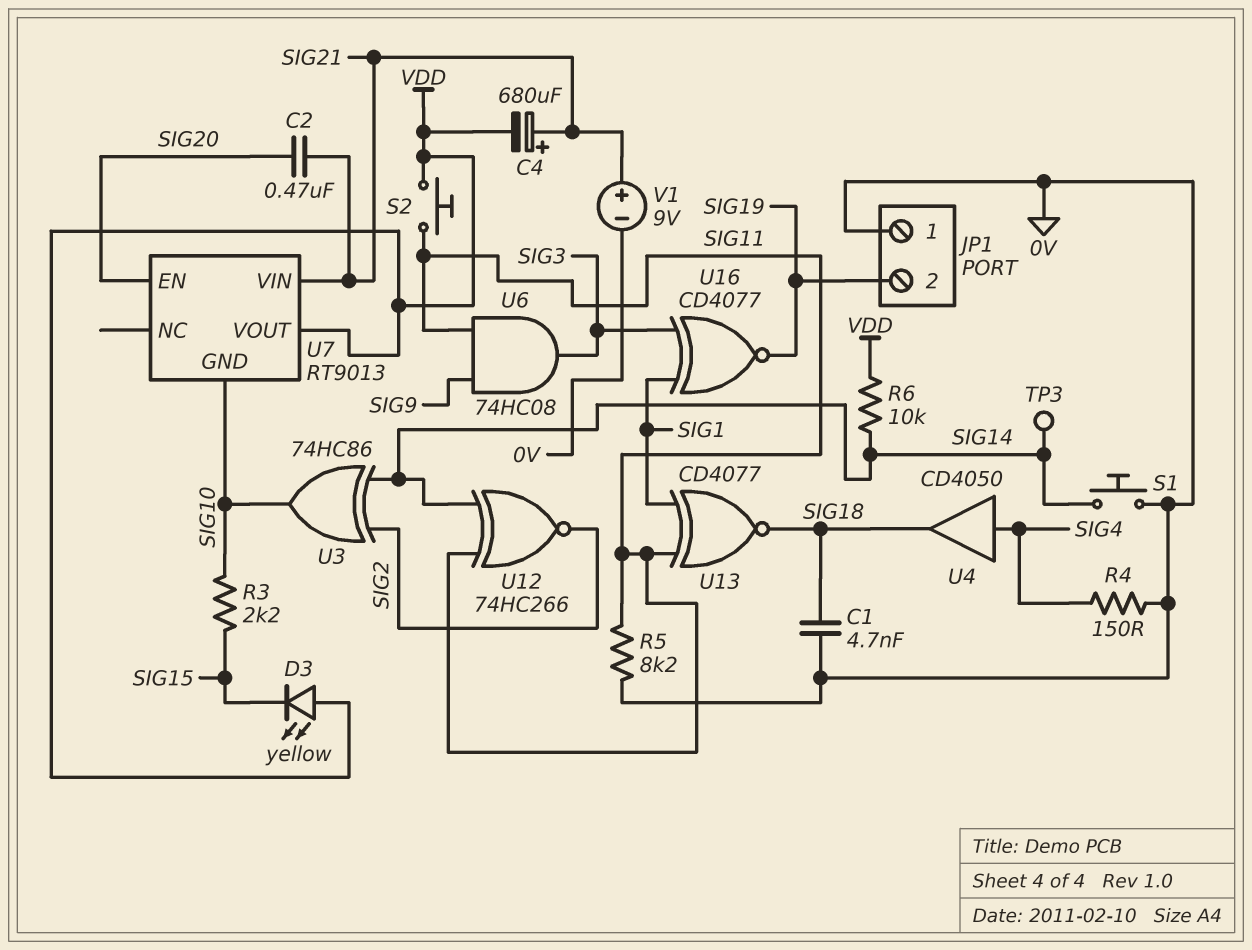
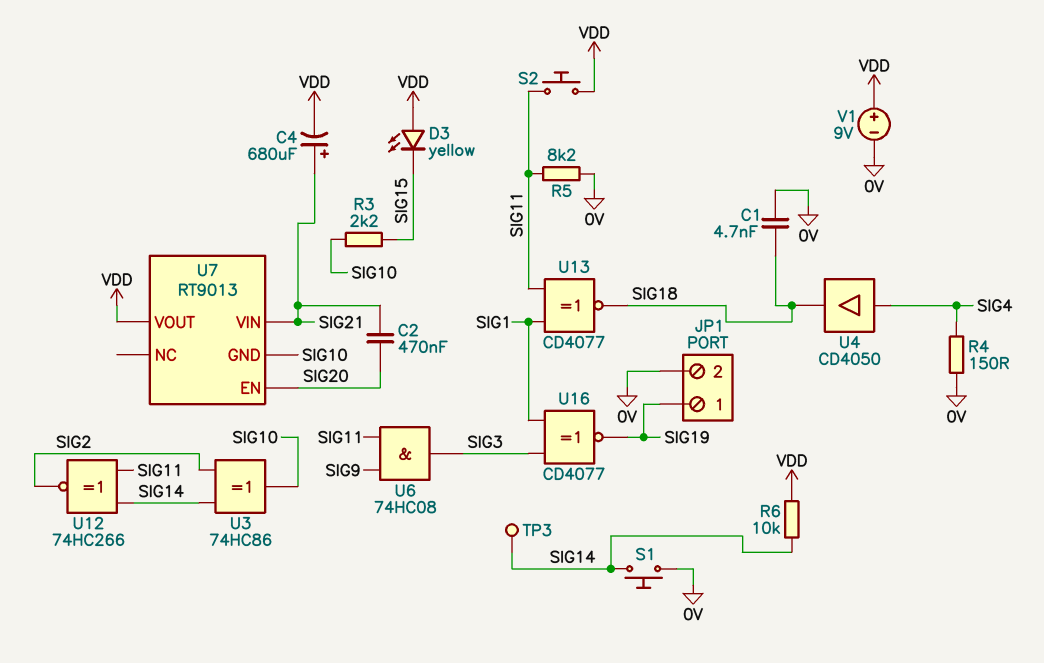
JP1 pin 1: 0V -> SIG19
JP1 pin 2: SIG19 -> 0V
V1: 9V (plus SIG21, minus 0V) -> 9V (plus VDD, minus 0V)

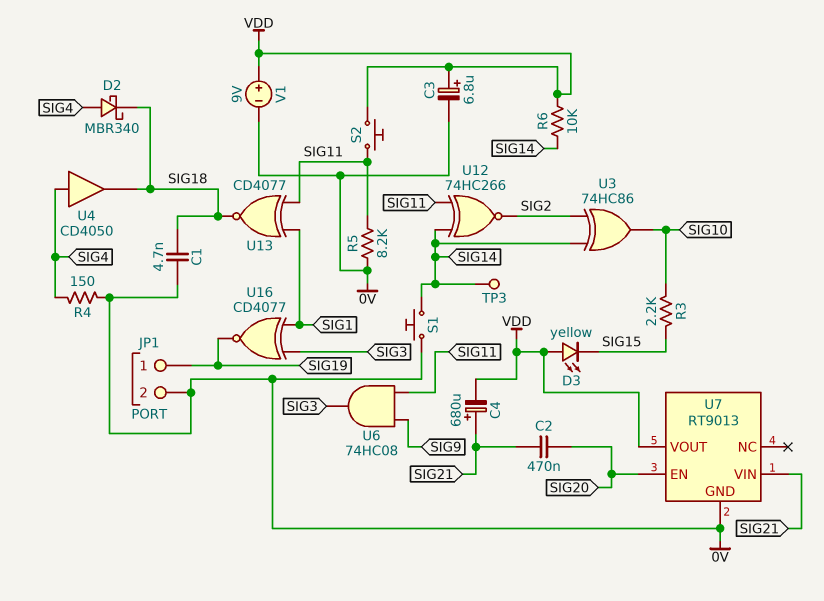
C3: none -> 6.8uF (plus VDD, minus 0V)
D2: none -> schottky MBR340 (A SIG4, K SIG18)
U7 pin GND: SIG10 -> 0V

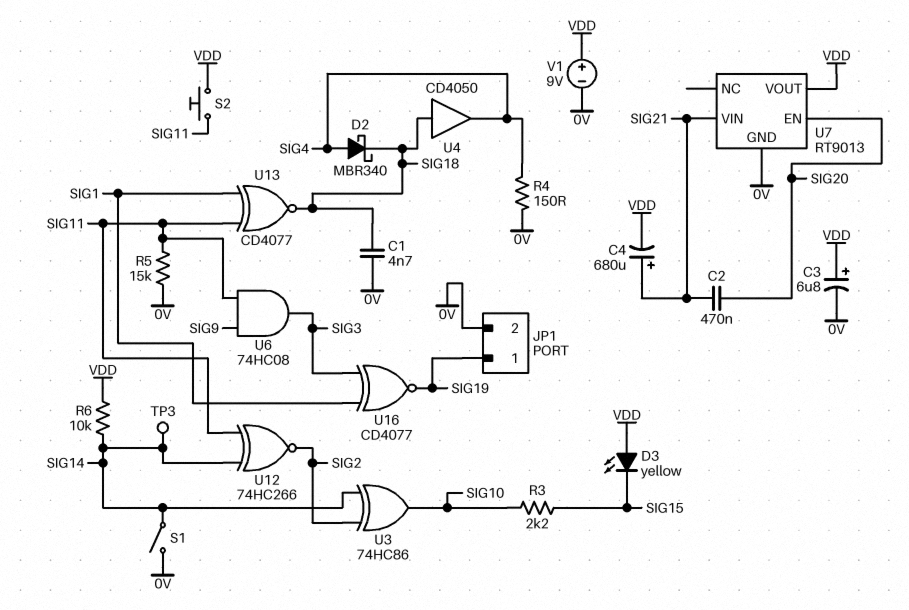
R5: 8.2k (0V, SIG11) -> 15k (0V, SIG11)
S1: button (0V, SIG14) -> switch (0V, SIG14)
U4: buffer CD4050 (in SIG4, out SIG18) -> buffer CD4050 (in SIG18, out SIG4)

